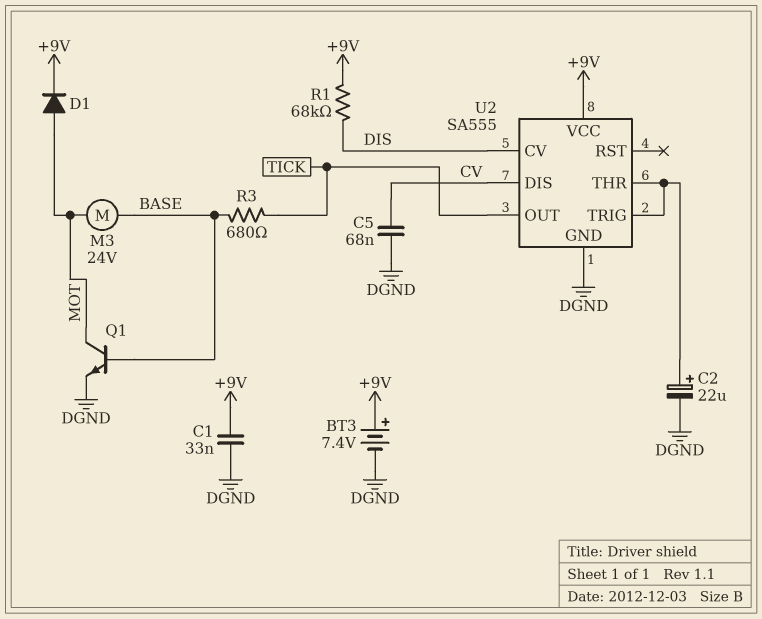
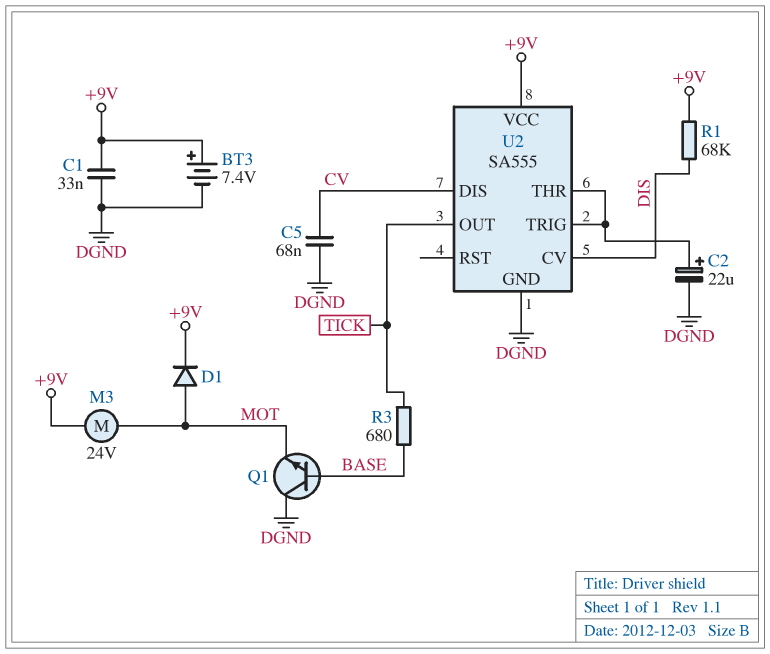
M3: motor 24V (BASE, MOT) -> motor 24V (+9V, MOT)
Q1: NPN (B BASE, C MOT, E DGND) -> NPN (B BASE, C DGND, E MOT)

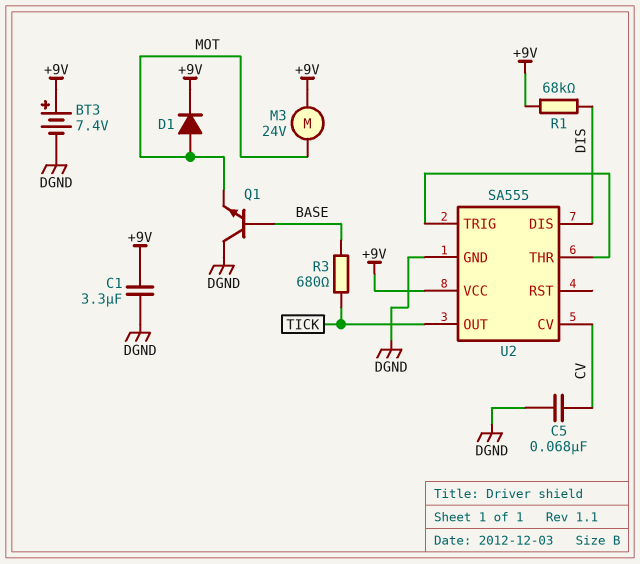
C1: 33nF (+9V, DGND) -> 3.3uF (+9V, DGND)
C2: 22uF (plus U2/THR, minus DGND) -> none
U2 pin CV: DIS -> CV
U2 pin DIS: CV -> DIS

